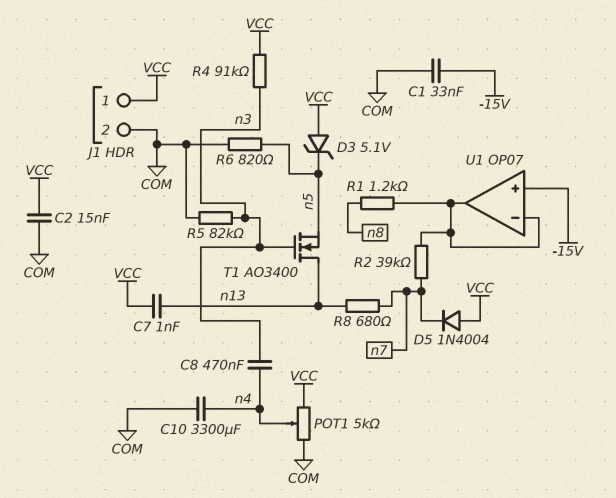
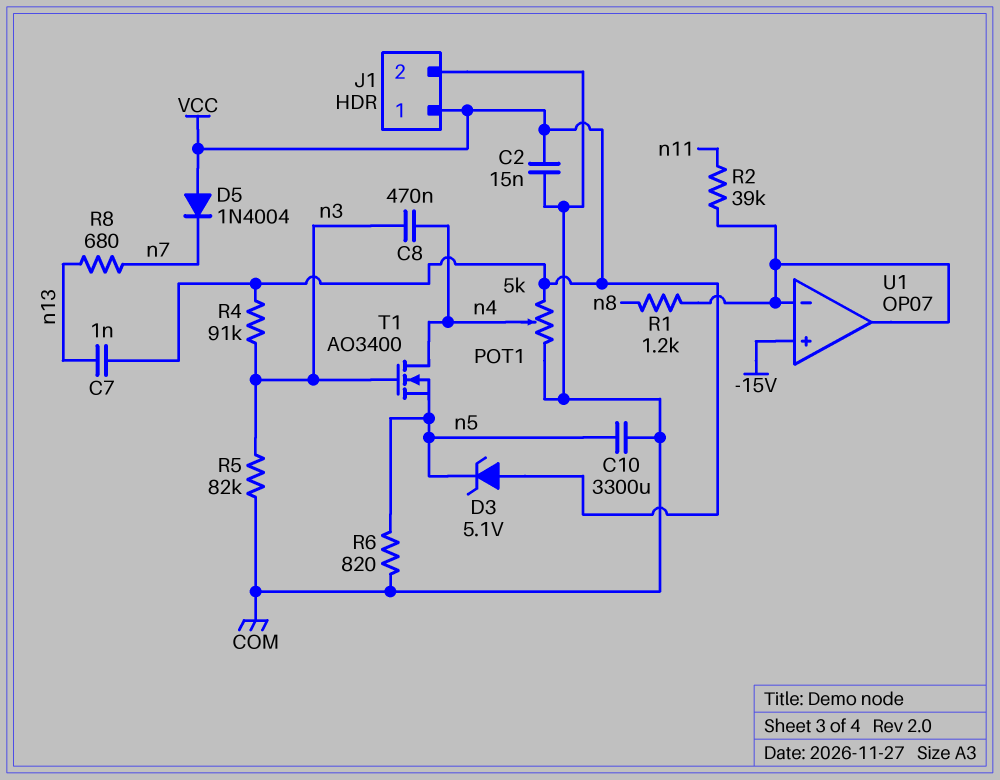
C1: 33nF (-15V, COM) -> none
C10: 3300uF (COM, n4) -> 3300uF (COM, n5)
R2: 39k (U1/in-, n7) -> 39k (U1/in-, n11)
T1: NMOS AO3400 (G n3, D n13, S n5) -> NMOS AO3400 (G n3, D n4, S n5)

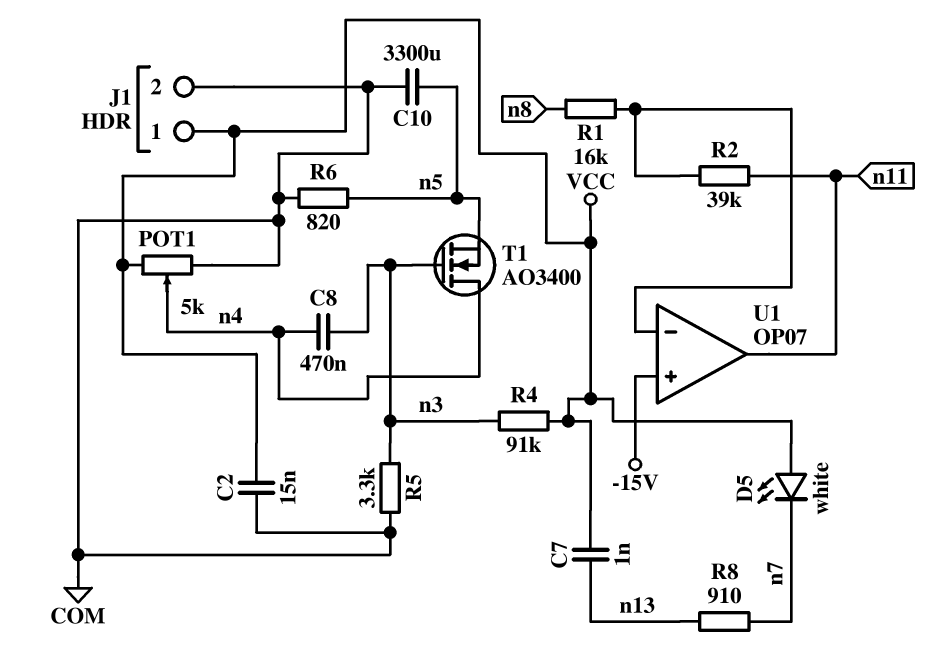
D3: zener 5.1V (A VCC, K n5) -> none
D5: diode 1N4004 (A VCC, K n7) -> LED white (A VCC, K n7)
R1: 1.2k (U1/in-, n8) -> 16k (U1/in-, n8)
R5: 82k (COM, n3) -> 3.3k (COM, n3)
R8: 680 (n7, n13) -> 910 (n7, n13)
U1 pin out: U1/in- -> n11

